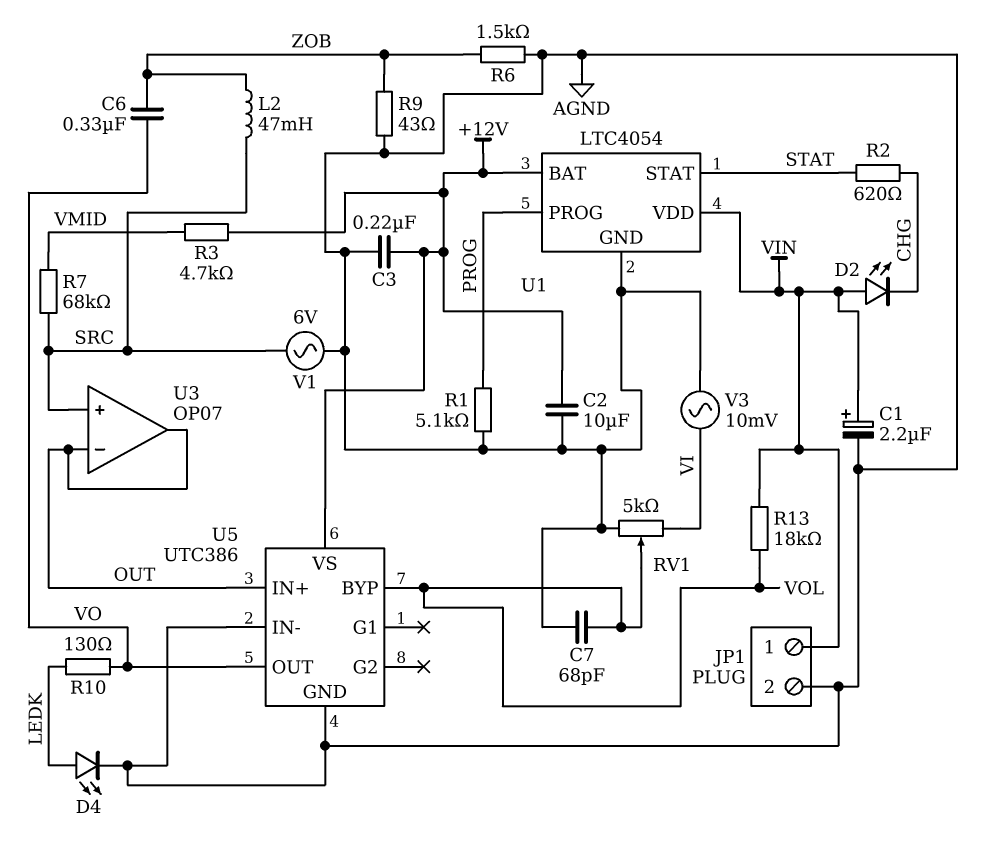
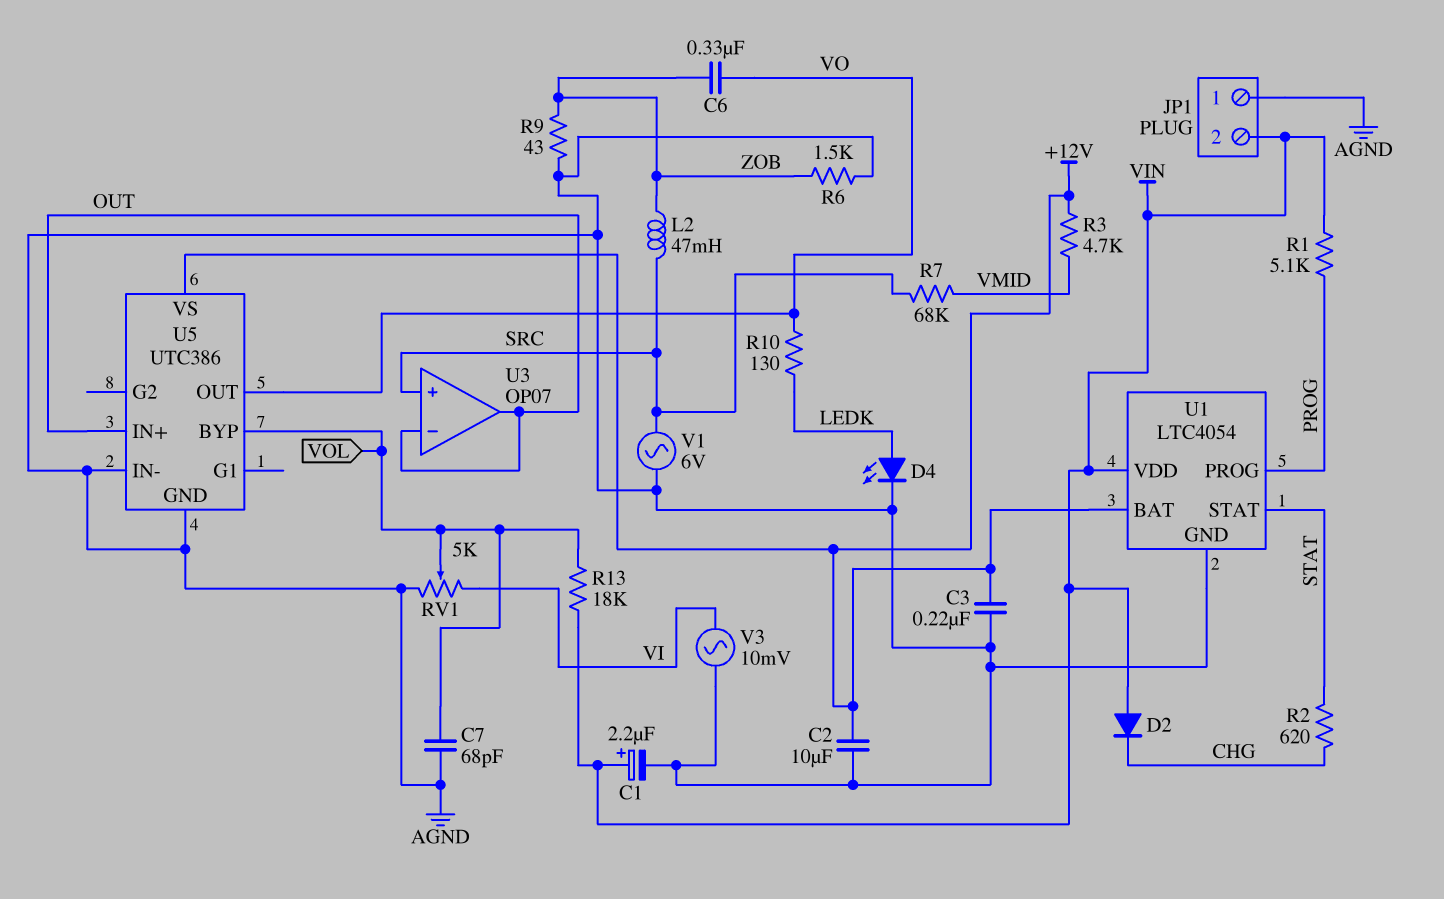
D2: LED (A VIN, K CHG) -> diode (A VIN, K CHG)
JP1 pin 1: VIN -> AGND
JP1 pin 2: AGND -> VIN
R1: 5.1k (AGND, PROG) -> 5.1k (PROG, VIN)

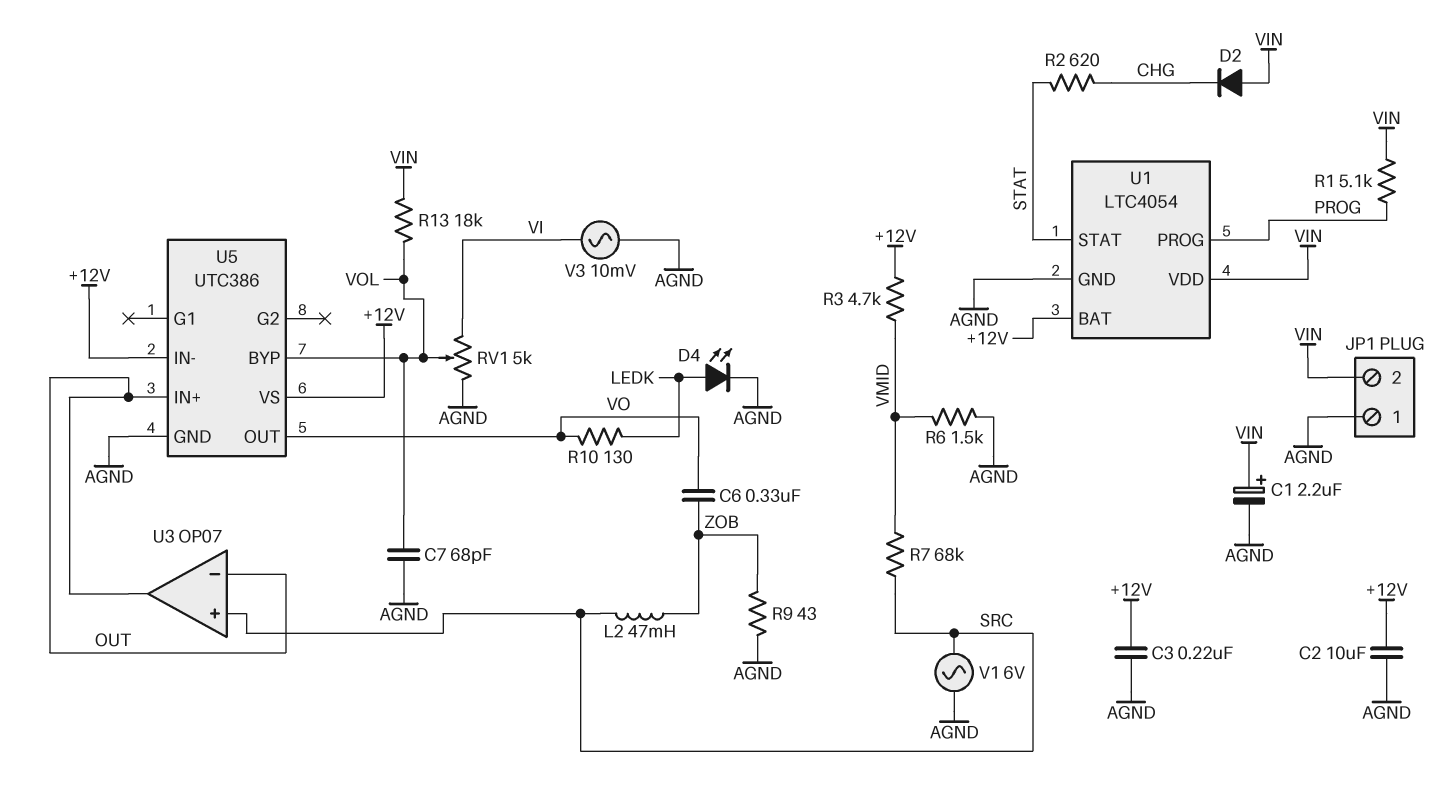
R6: 1.5k (AGND, ZOB) -> 1.5k (AGND, VMID)
U5 pin IN-: AGND -> +12V

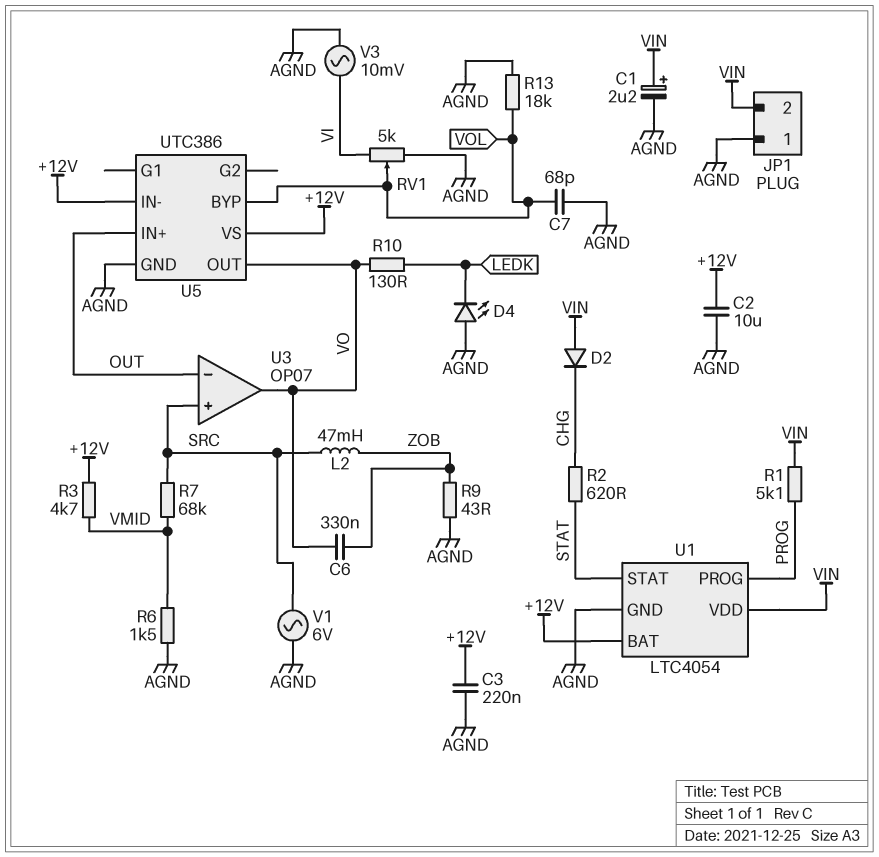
D4: LED (A LEDK, K AGND) -> LED (A AGND, K LEDK)
R13: 18k (VIN, VOL) -> 18k (AGND, VOL)
U3 pin out: OUT -> VO

